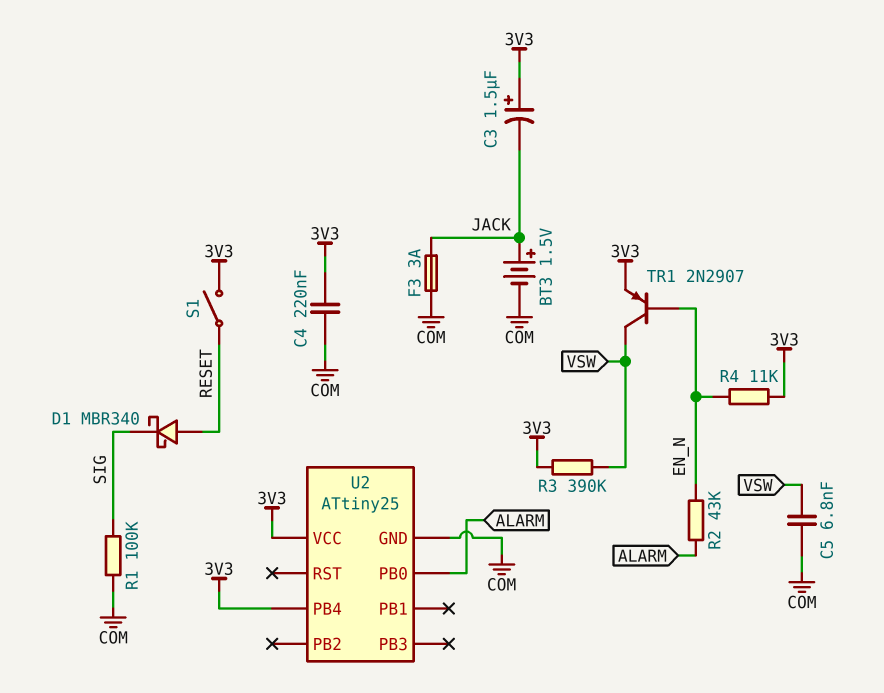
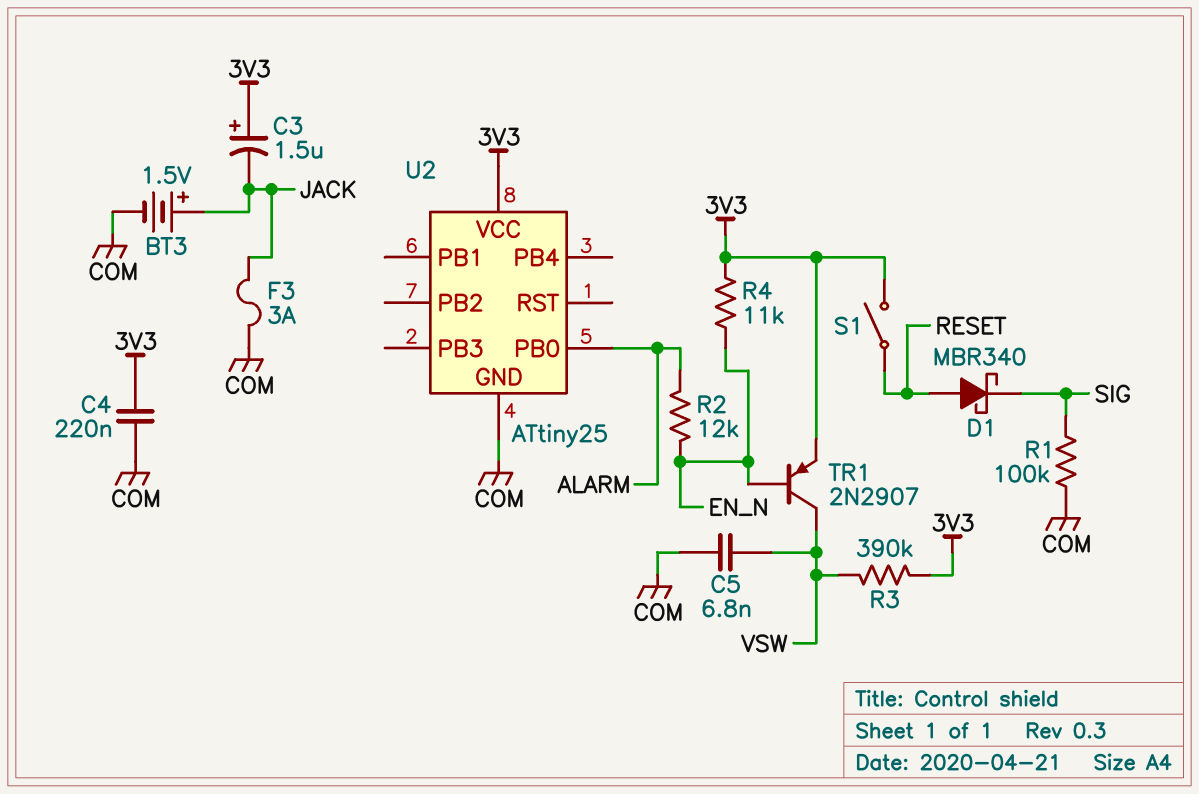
R2: 43k (ALARM, EN_N) -> 12k (ALARM, EN_N)
U2 pin PB4: 3V3 -> none

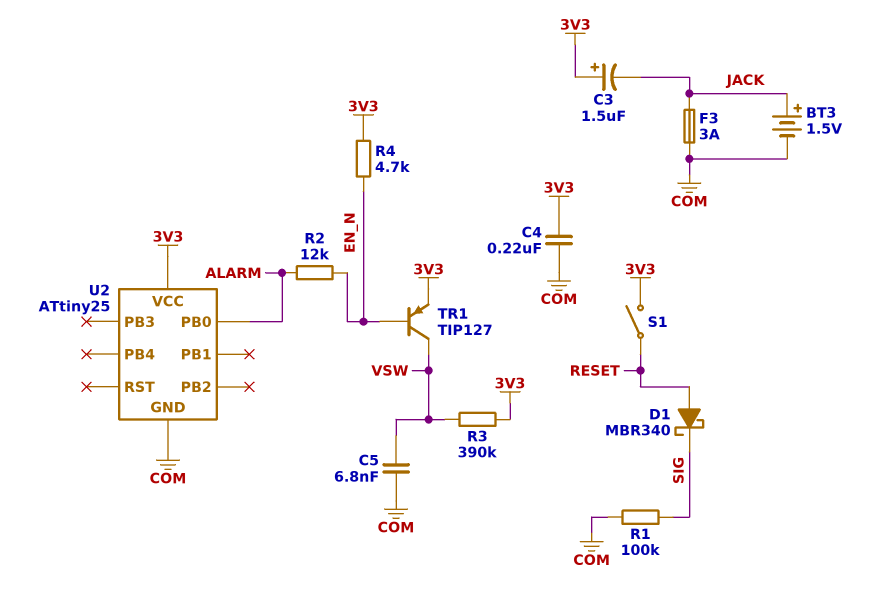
R4: 11k (3V3, EN_N) -> 4.7k (3V3, EN_N)
TR1: PNP 2N2907 (B EN_N, C VSW, E 3V3) -> PNP TIP127 (B EN_N, C VSW, E 3V3)

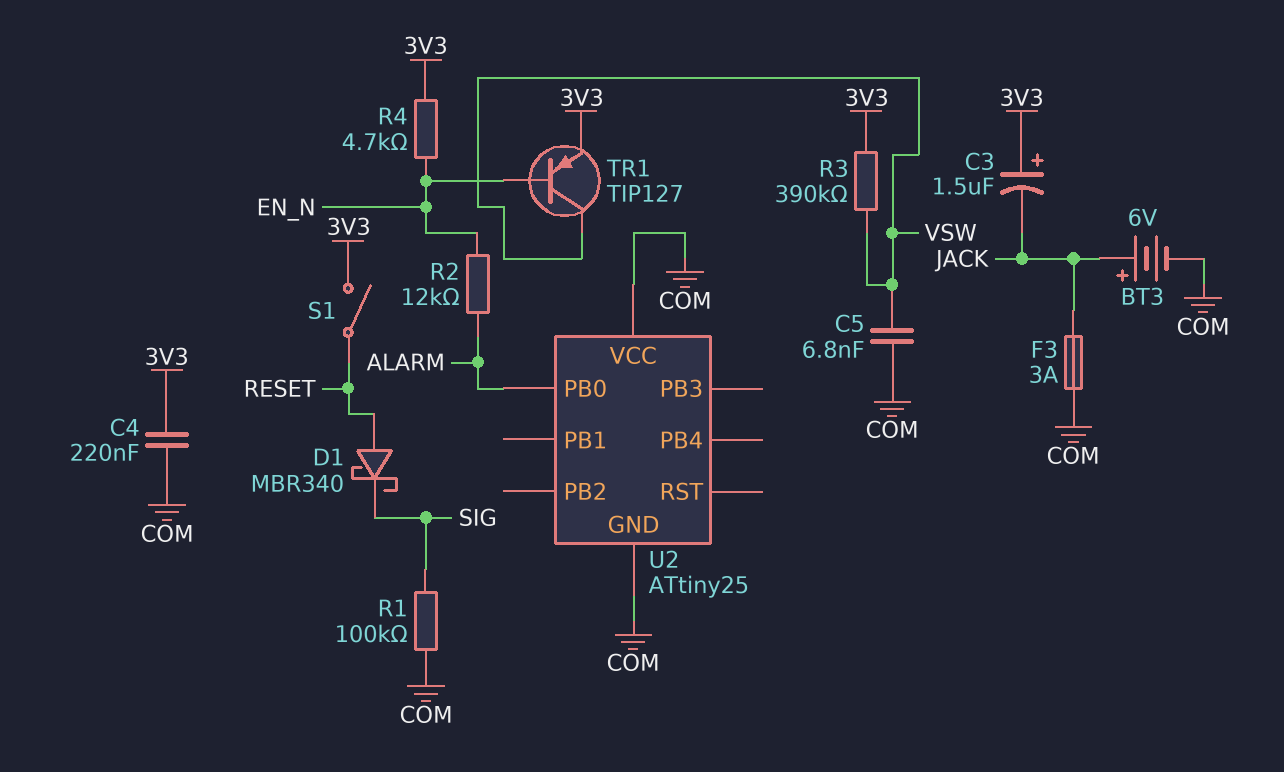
BT3: 1.5V (plus JACK, minus COM) -> 6V (plus JACK, minus COM)
U2 pin VCC: 3V3 -> COM

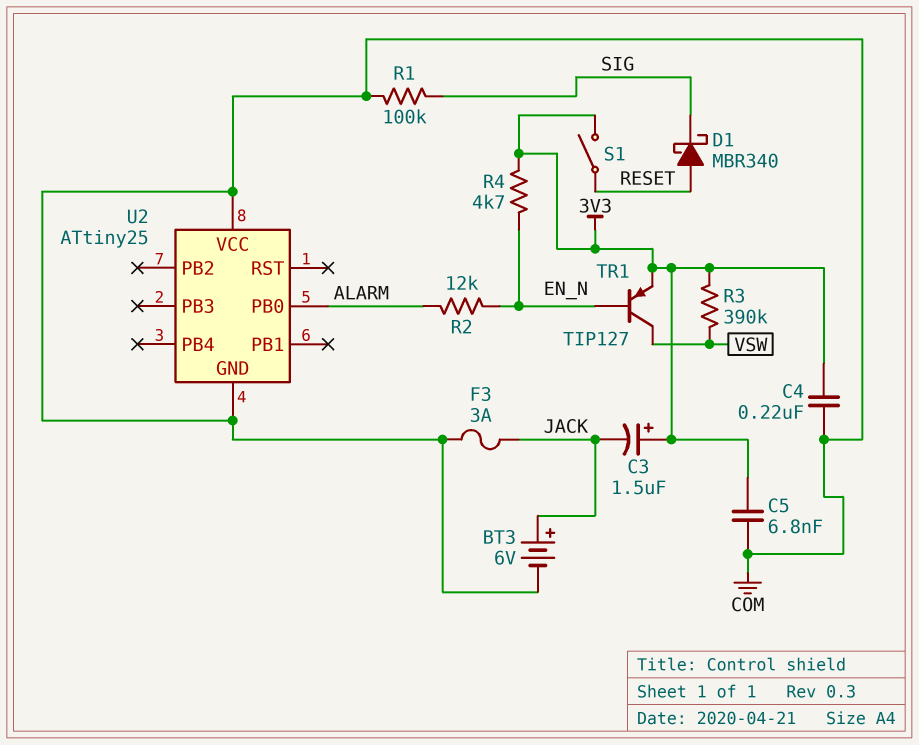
C5: 6.8nF (COM, VSW) -> 6.8nF (3V3, COM)

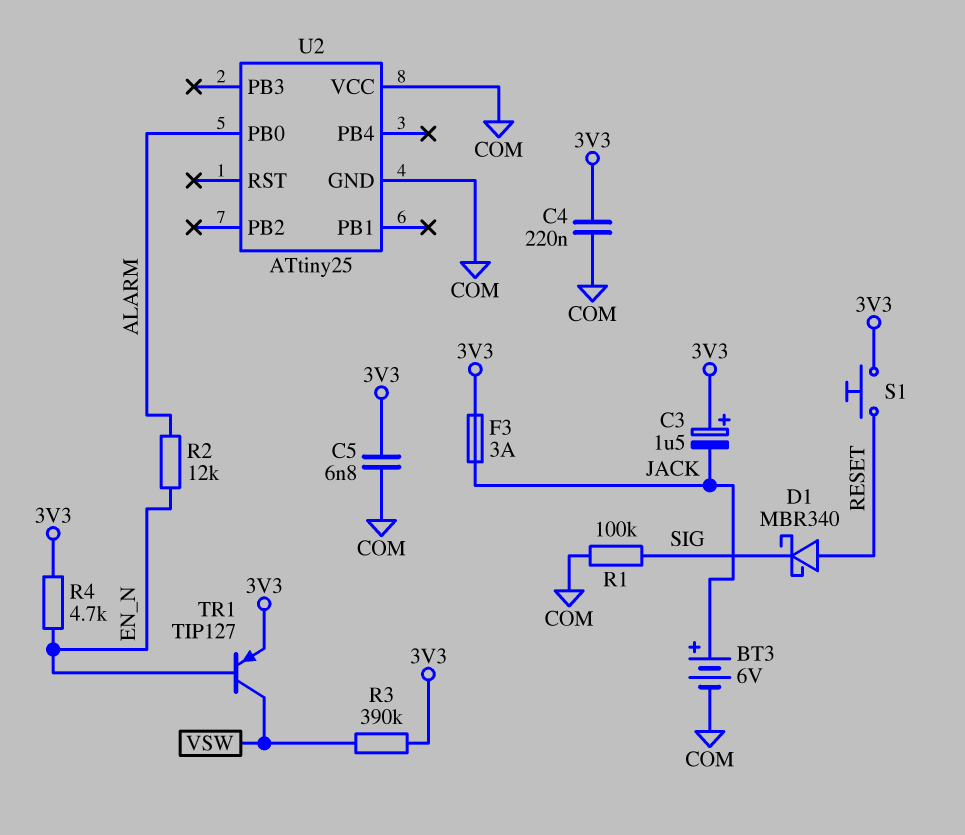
F3: 3A (COM, JACK) -> 3A (3V3, JACK)
S1: switch (3V3, RESET) -> button (3V3, RESET)

